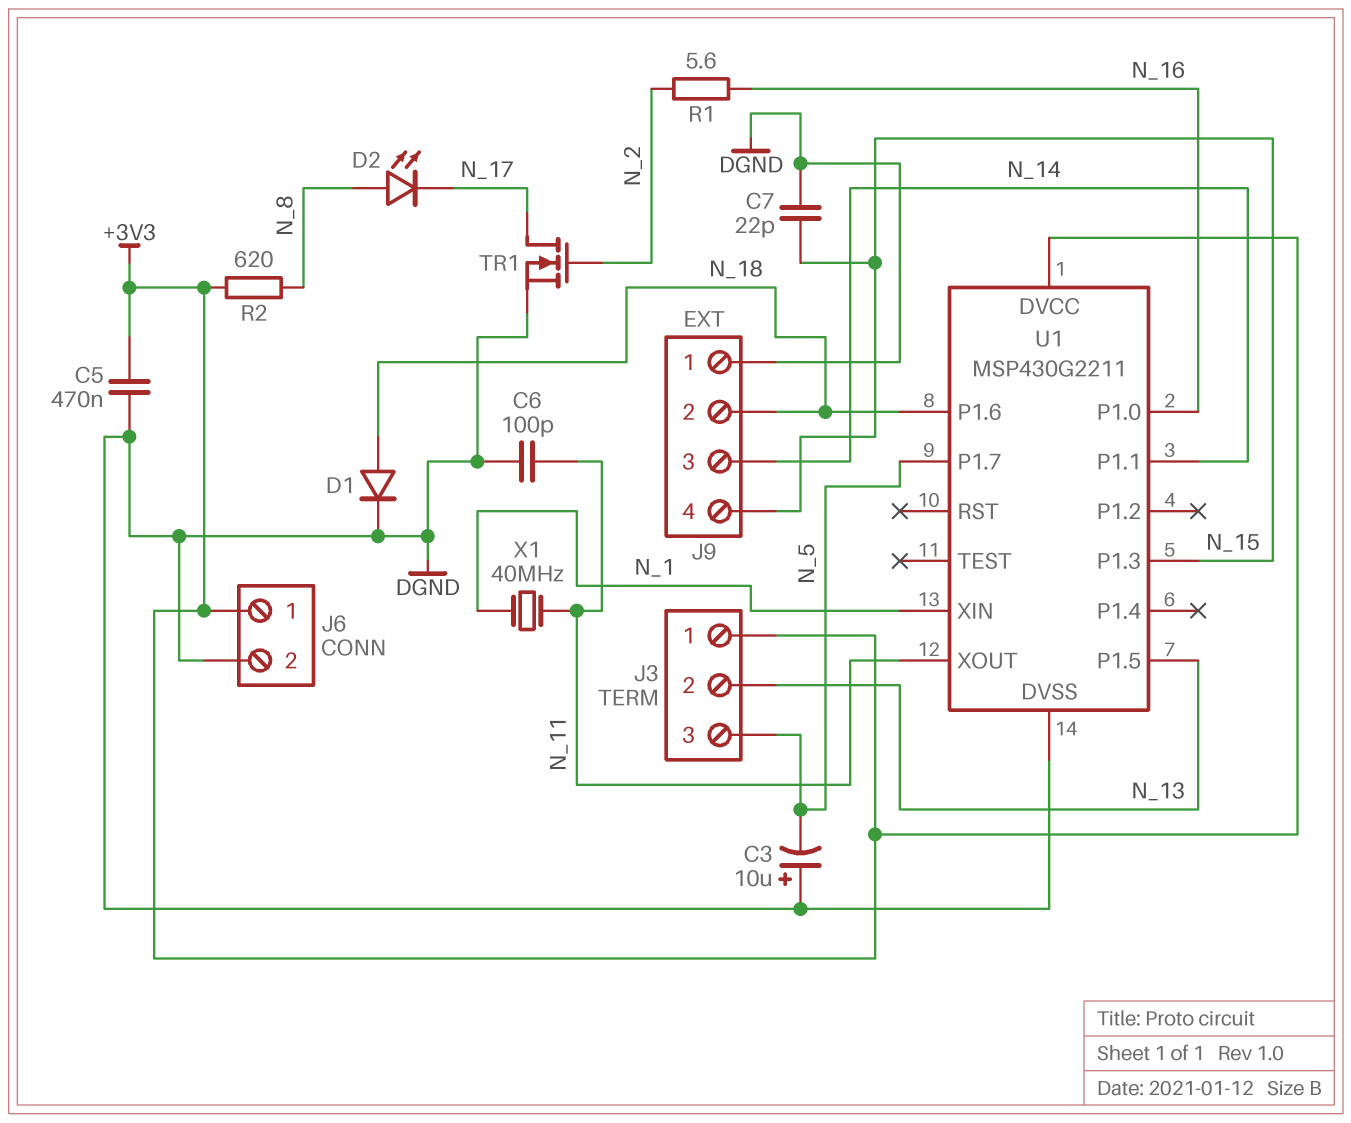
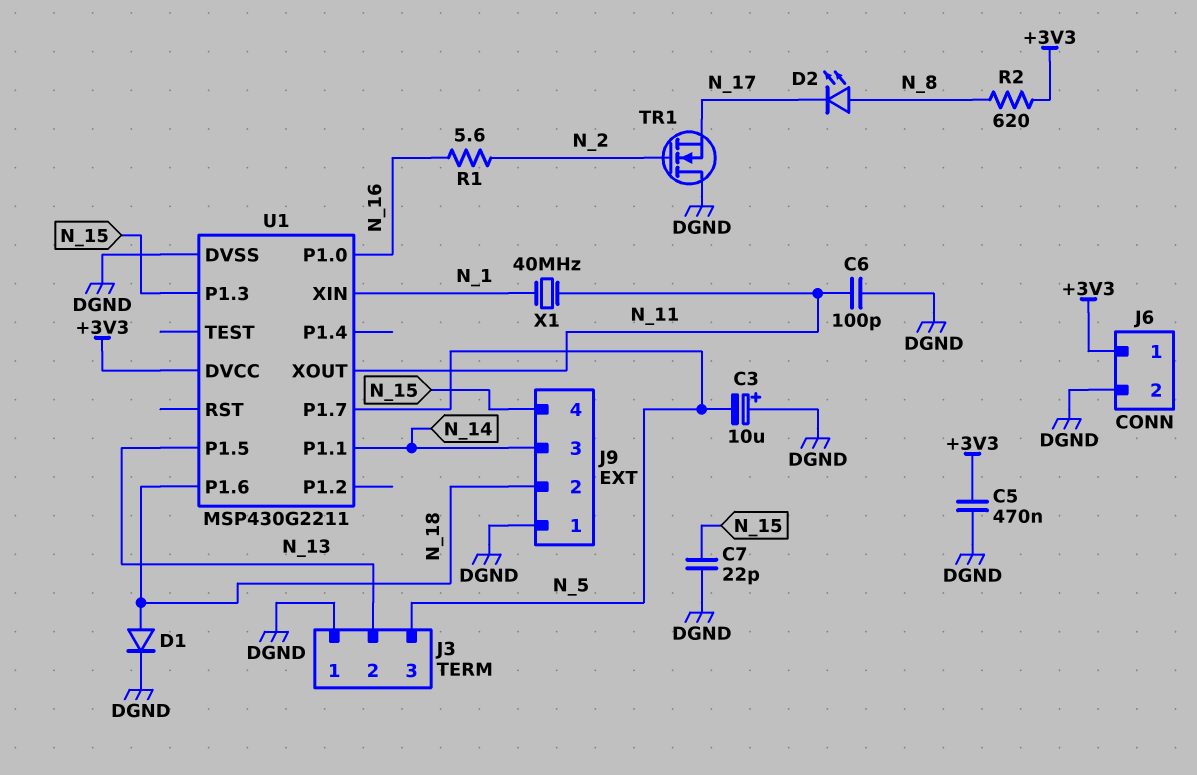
J3 pin 1: +3V3 -> DGND
TR1: NMOS (G N_2, D N_17, S DGND) -> NMOS (G N_2, D DGND, S N_17)

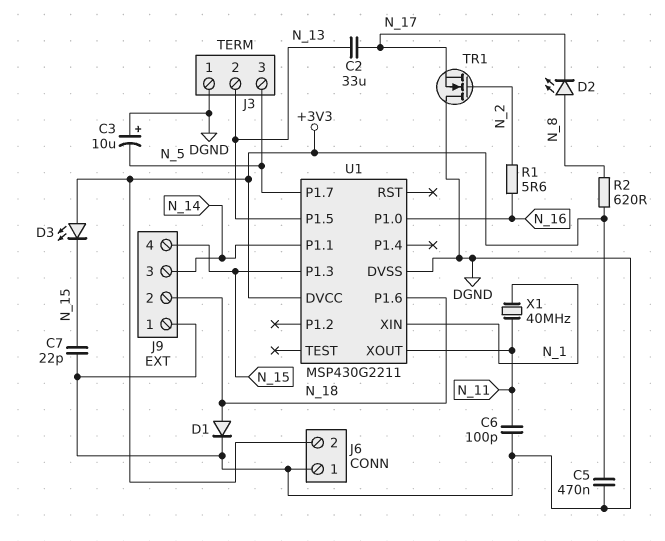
C2: none -> 33uF (N_13, N_17)
D3: none -> LED (A +3V3, K N_15)
J6 pin 1: +3V3 -> DGND
J6 pin 2: DGND -> +3V3

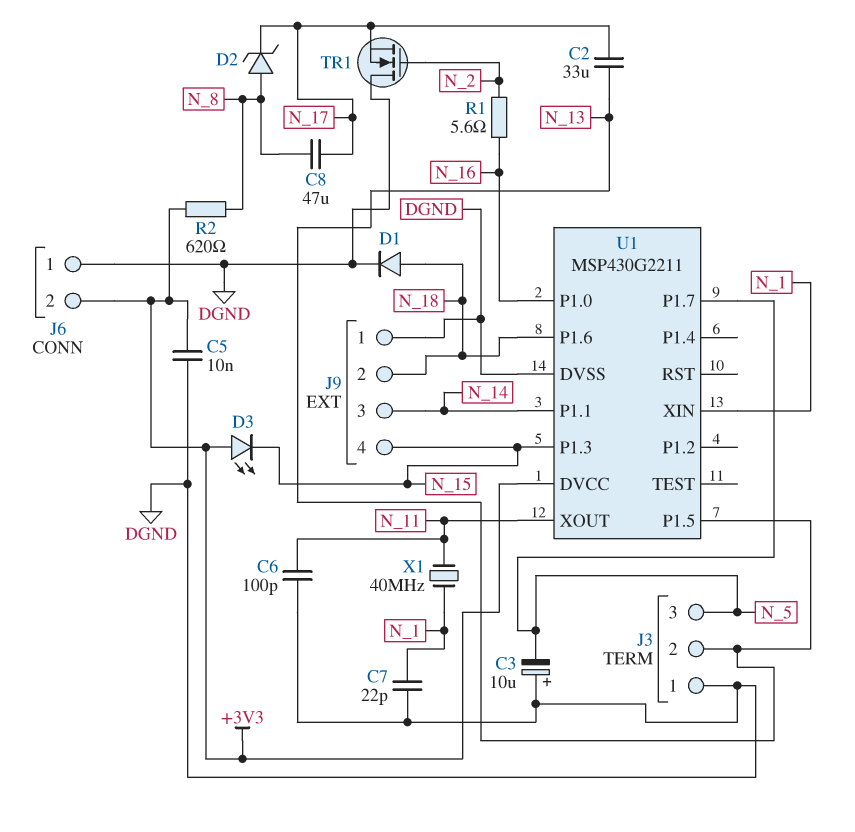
C5: 470nF (+3V3, DGND) -> 10nF (+3V3, DGND)
C7: 22pF (DGND, N_15) -> 22pF (DGND, N_1)
C8: none -> 47uF (N_8, N_17)
D2: LED (A N_8, K N_17) -> zener (A N_8, K N_17)

